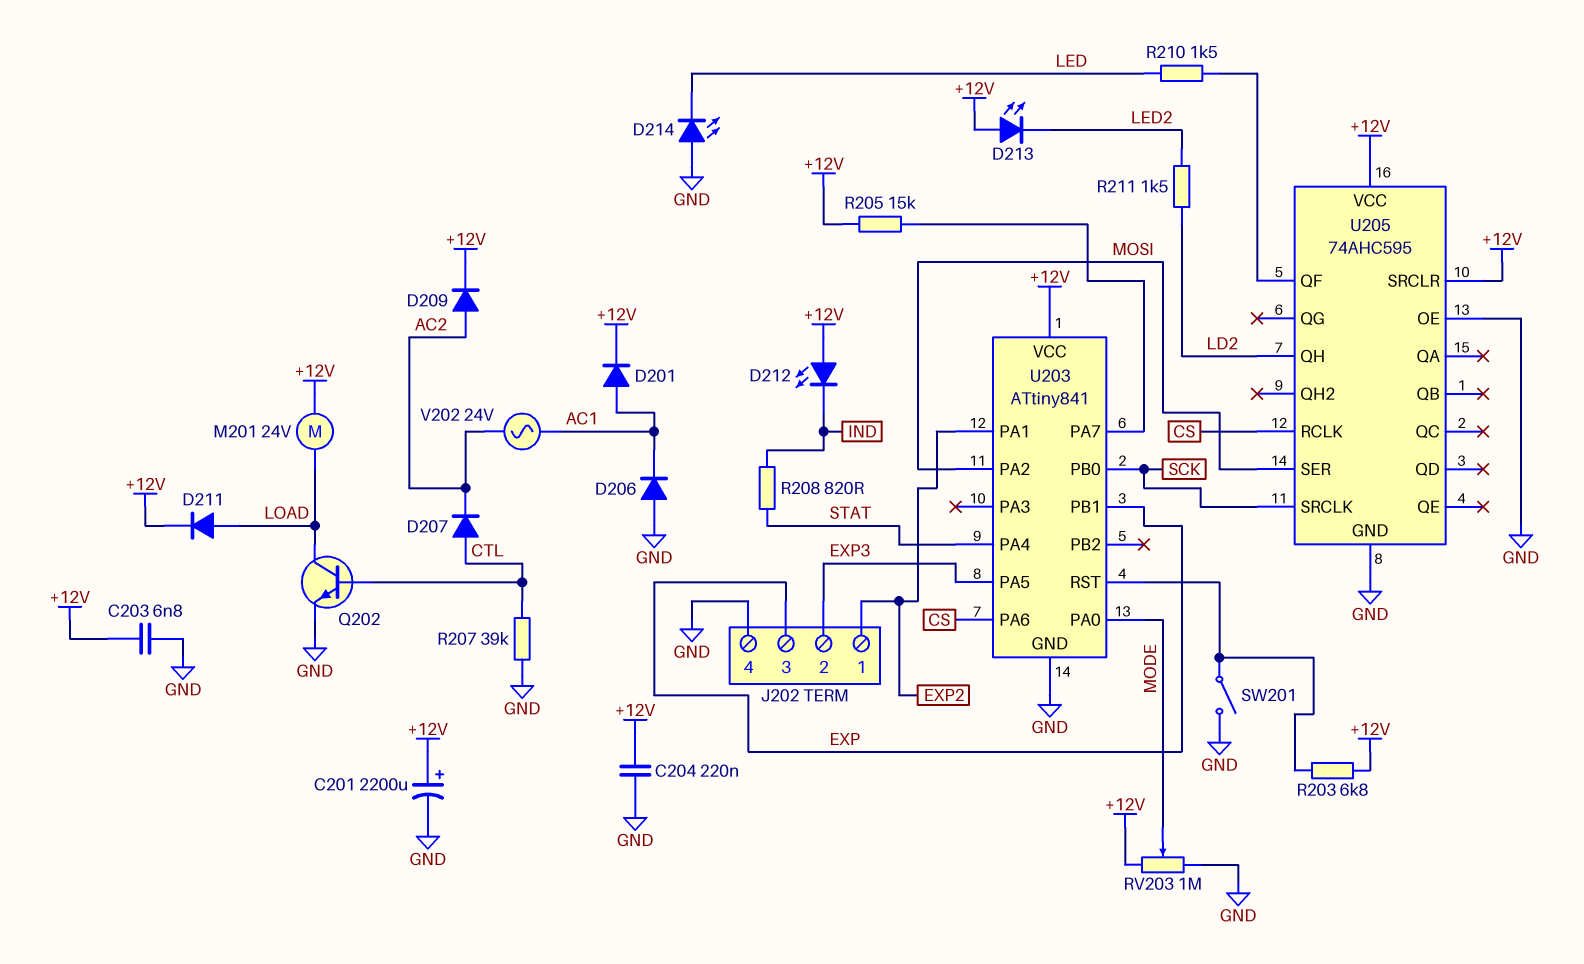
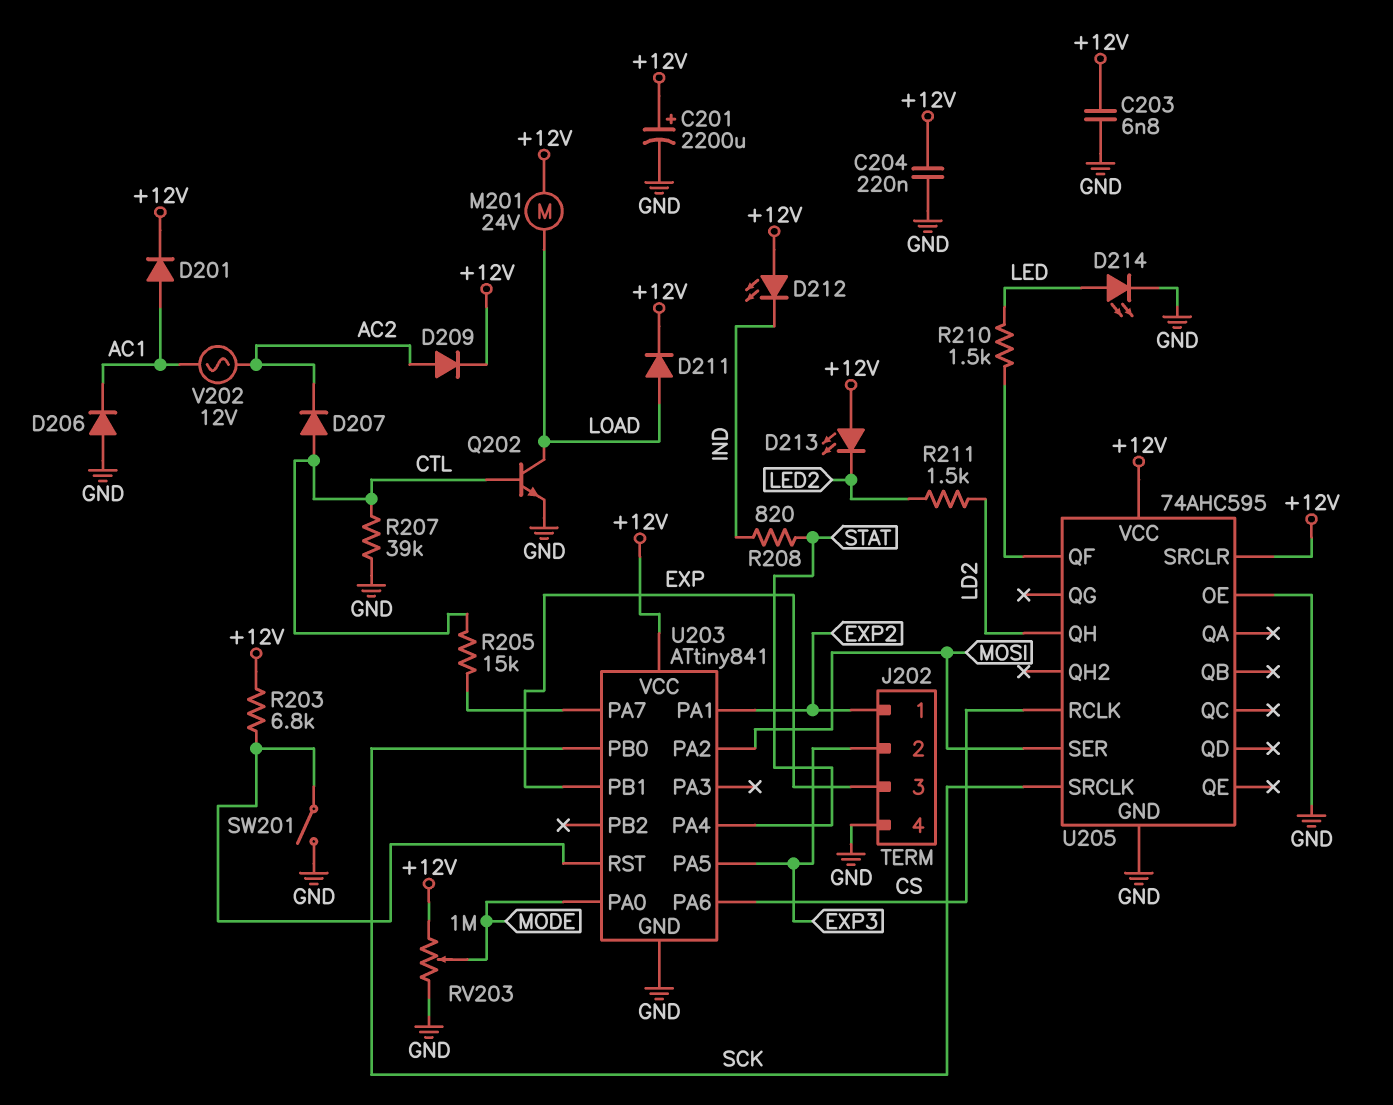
D214: LED (A GND, K LED) -> LED (A LED, K GND)
R205: 15k (+12V, U203/PA7) -> 15k (CTL, U203/PA7)
V202: AC 24V (AC1, AC2) -> AC 12V (AC1, AC2)

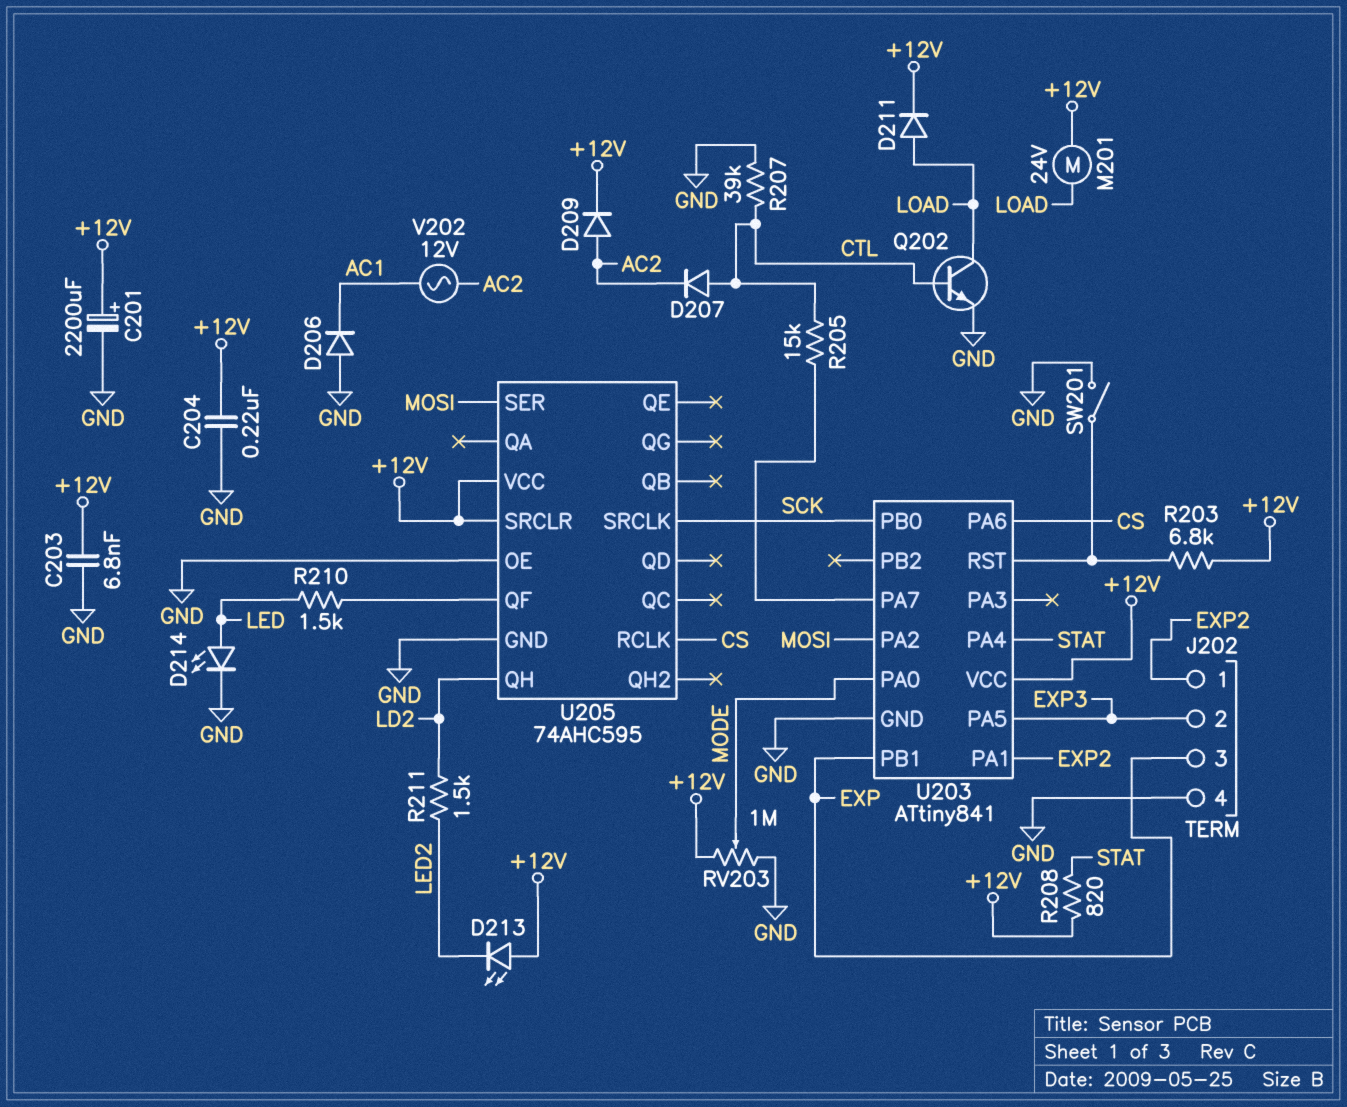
D201: diode (A AC1, K +12V) -> none
D212: LED (A +12V, K IND) -> none
R208: 820 (IND, STAT) -> 820 (+12V, STAT)

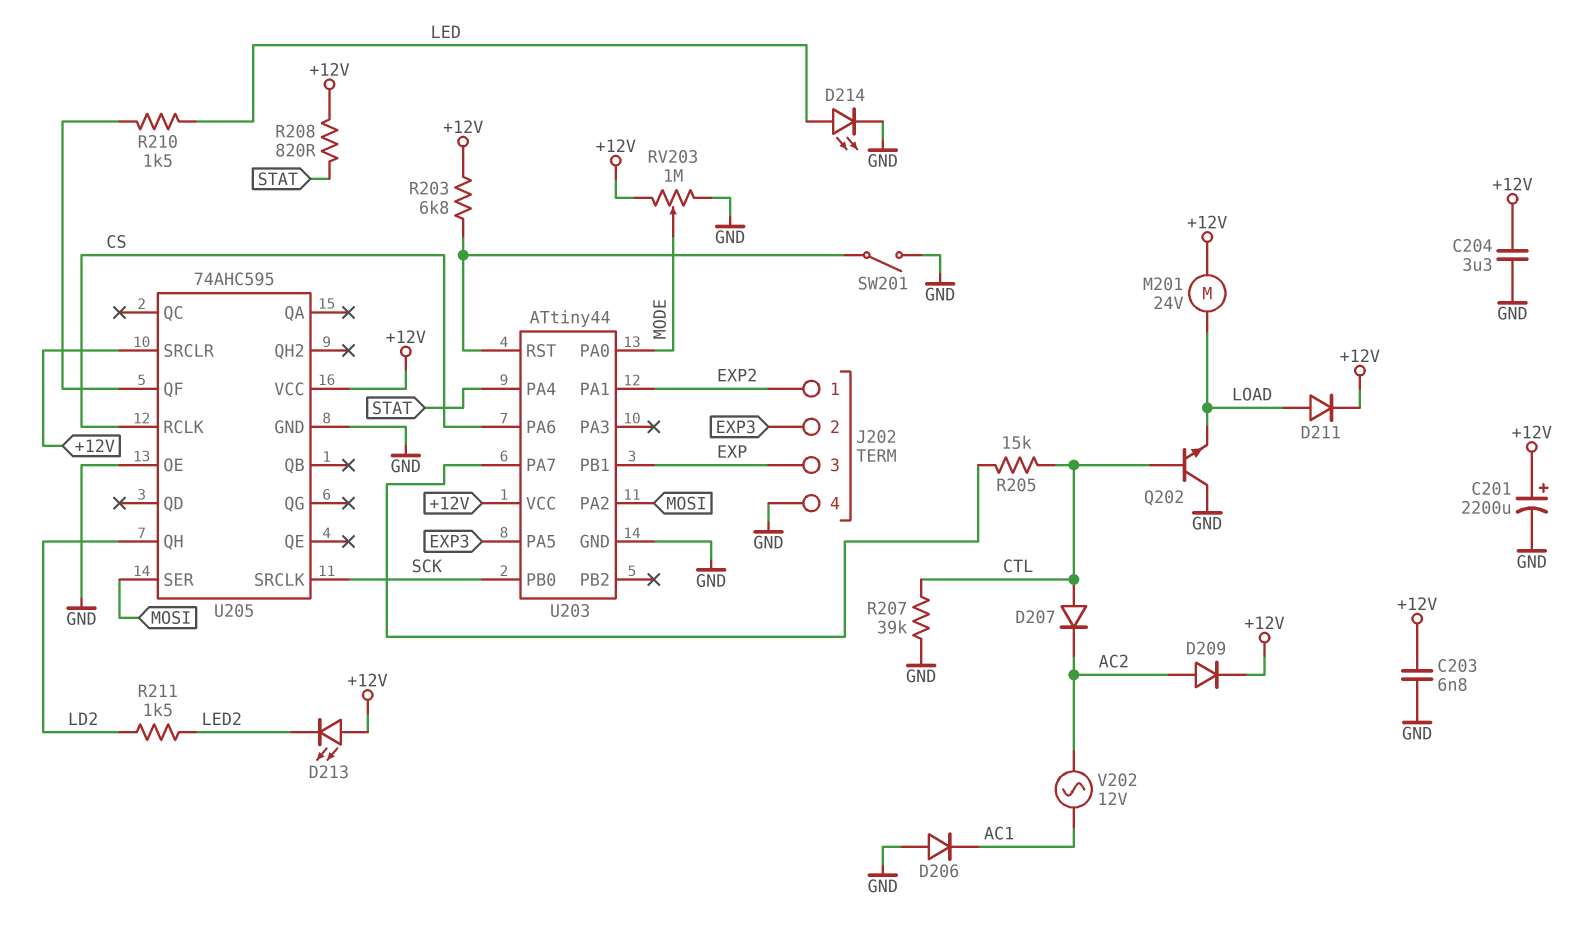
C204: 220nF (+12V, GND) -> 3.3uF (+12V, GND)
Q202: NPN (B CTL, C LOAD, E GND) -> NPN (B CTL, C GND, E LOAD)
U203: ATtiny841 -> ATtiny44

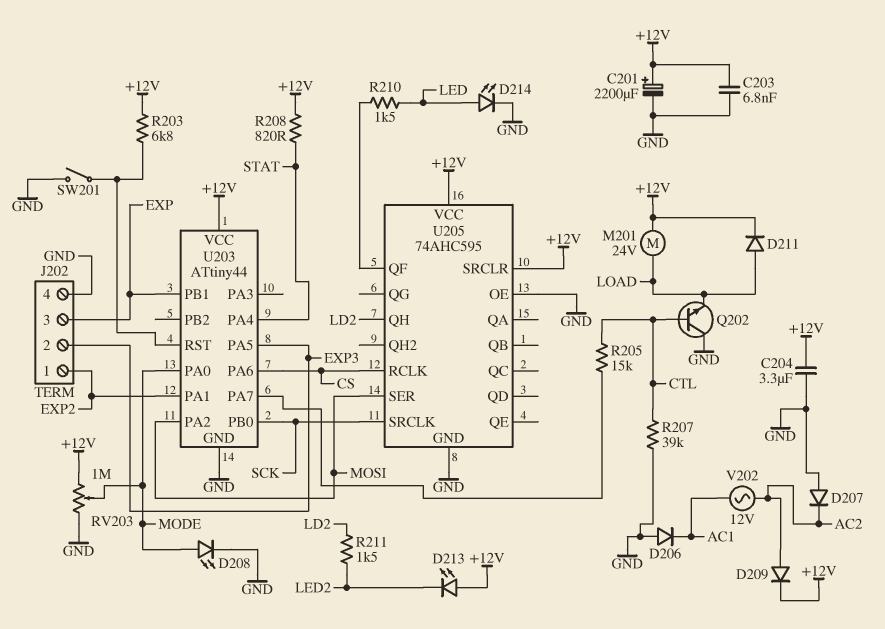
D207: diode (A CTL, K AC2) -> diode (A GND, K AC2)
D208: none -> LED (A MODE, K GND)

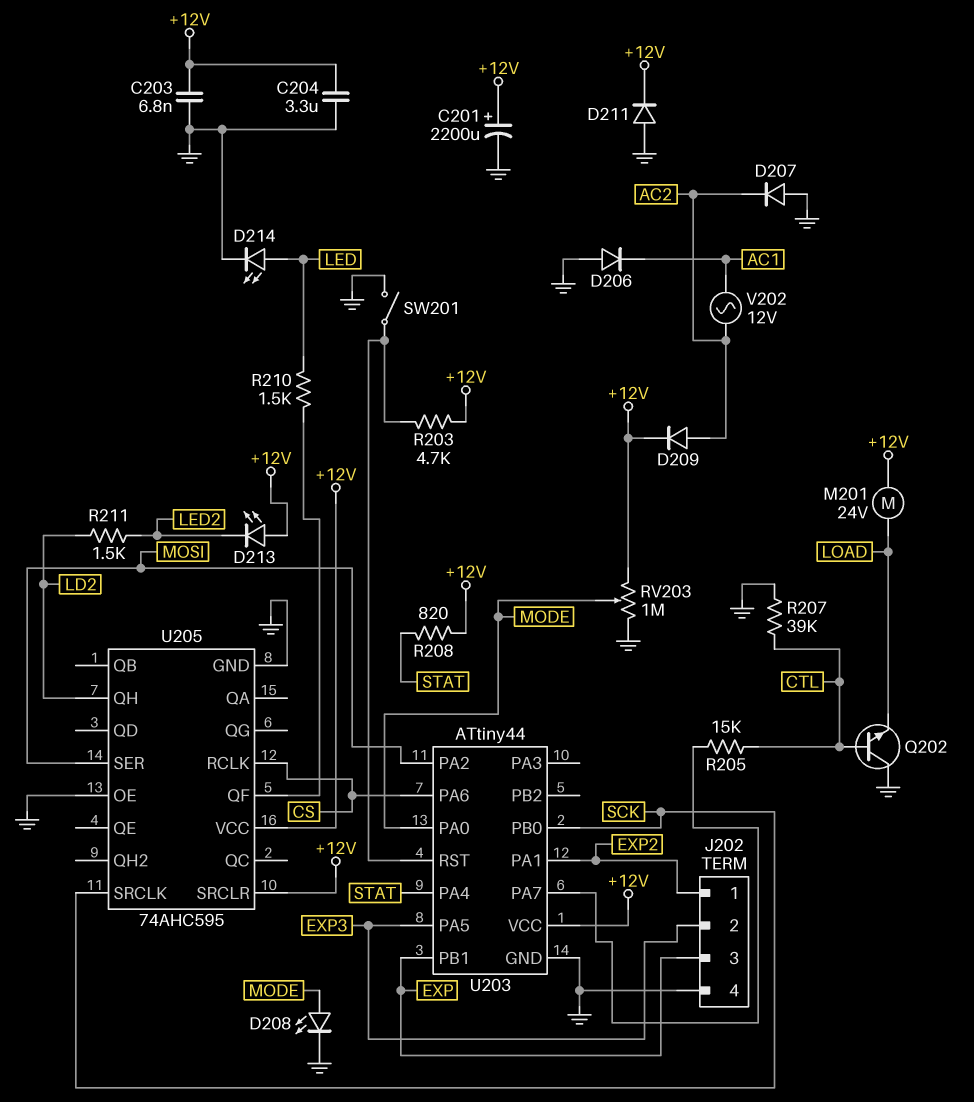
D211: diode (A LOAD, K +12V) -> diode (A GND, K +12V)
R203: 6.8k (+12V, U203/RST) -> 4.7k (+12V, U203/RST)

